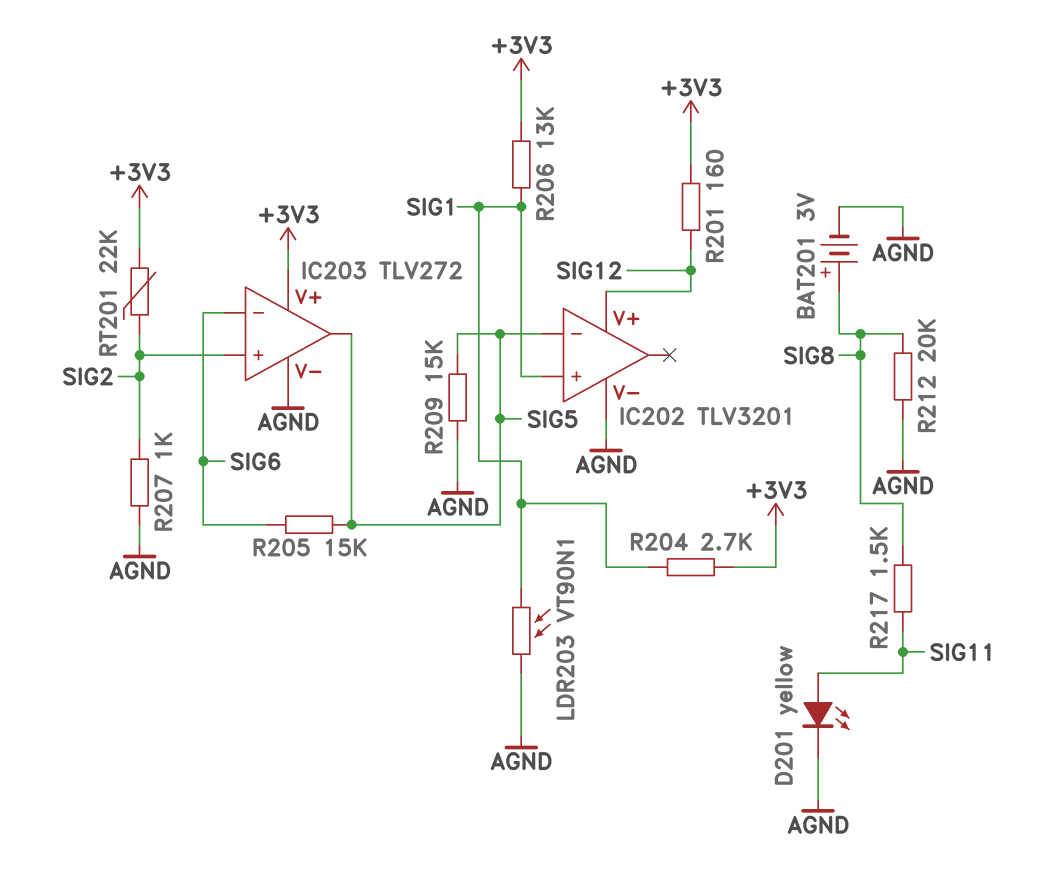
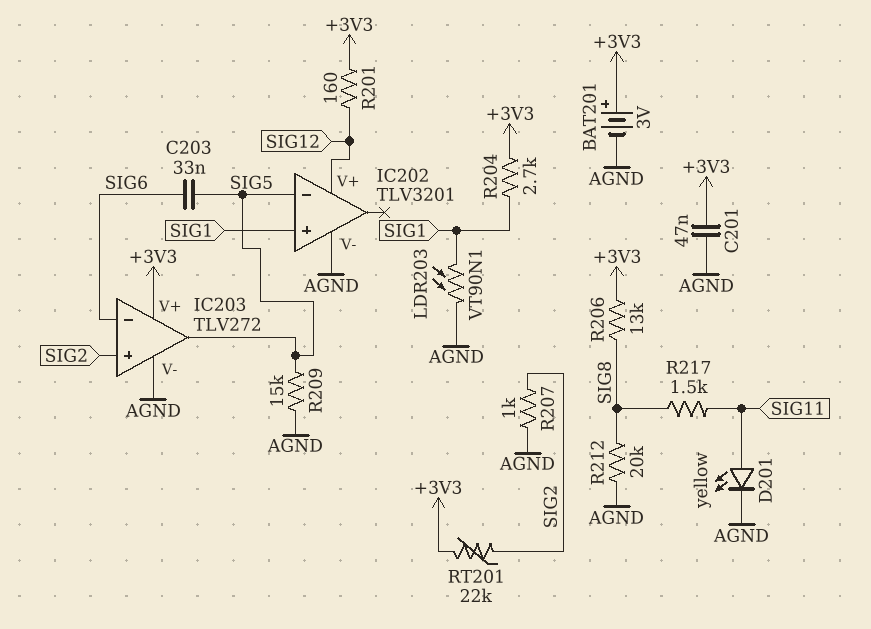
BAT201: 3V (plus SIG8, minus AGND) -> 3V (plus +3V3, minus AGND)
C201: none -> 47nF (+3V3, AGND)
C203: none -> 33nF (SIG5, SIG6)
R205: 15k (SIG5, SIG6) -> none
R206: 13k (+3V3, SIG1) -> 13k (+3V3, SIG8)

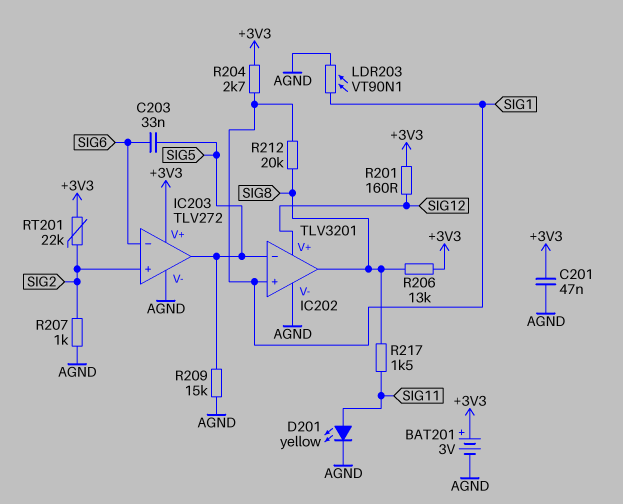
IC202 pin out: none -> SIG8
R212: 20k (AGND, SIG8) -> 20k (SIG1, SIG8)

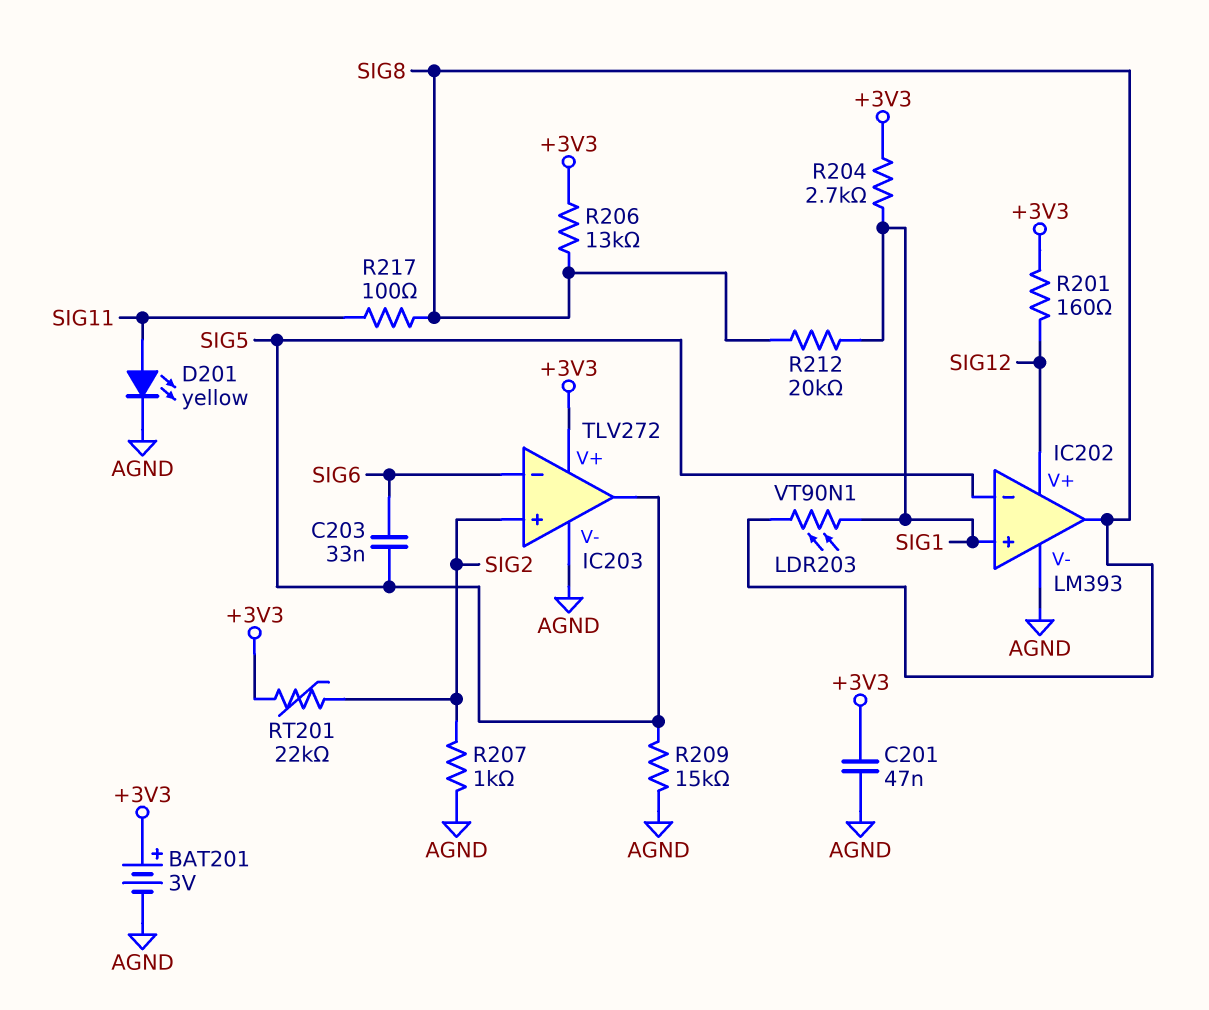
IC202: TLV3201 -> LM393
LDR203: VT90N1 (AGND, SIG1) -> VT90N1 (SIG1, SIG8)
R217: 1.5k (SIG8, SIG11) -> 100 (SIG8, SIG11)

